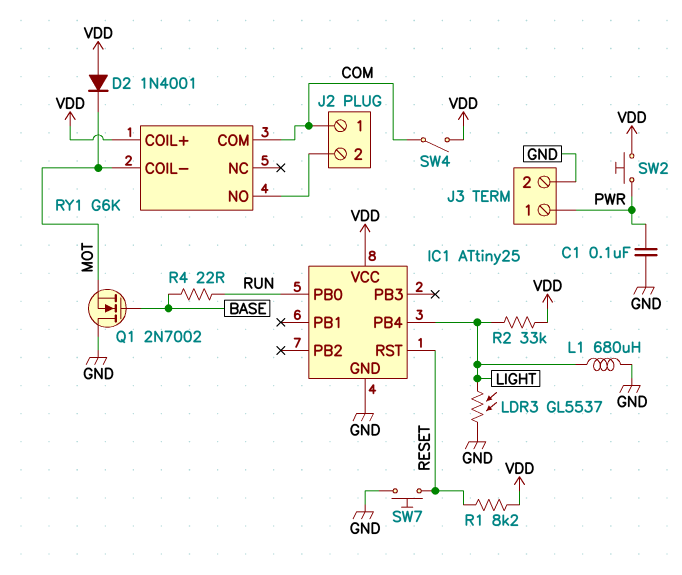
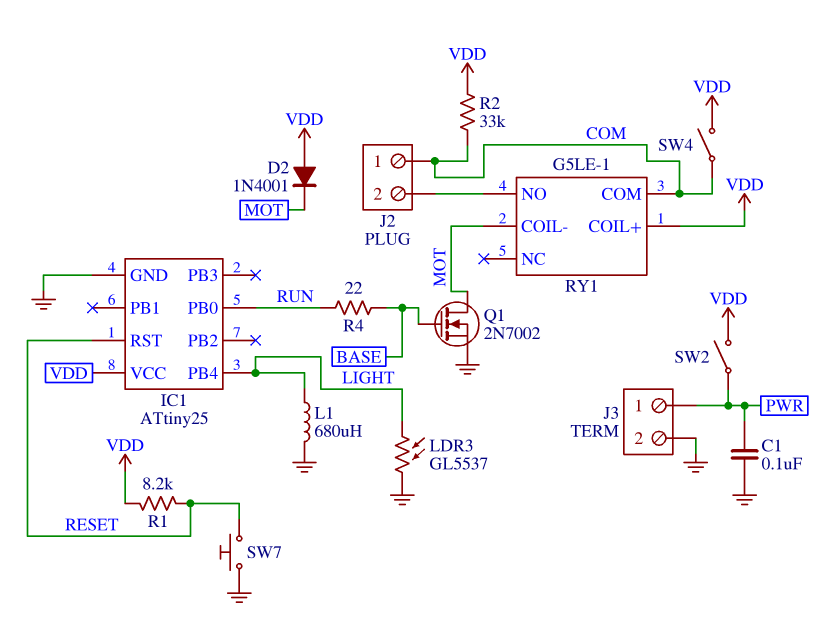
Q1: NMOS 2N7002 (G BASE, D GND, S MOT) -> NMOS 2N7002 (G BASE, D MOT, S GND)
R2: 33k (LIGHT, VDD) -> 33k (COM, VDD)
RY1: G6K -> G5LE-1
SW2: button (PWR, VDD) -> switch (PWR, VDD)

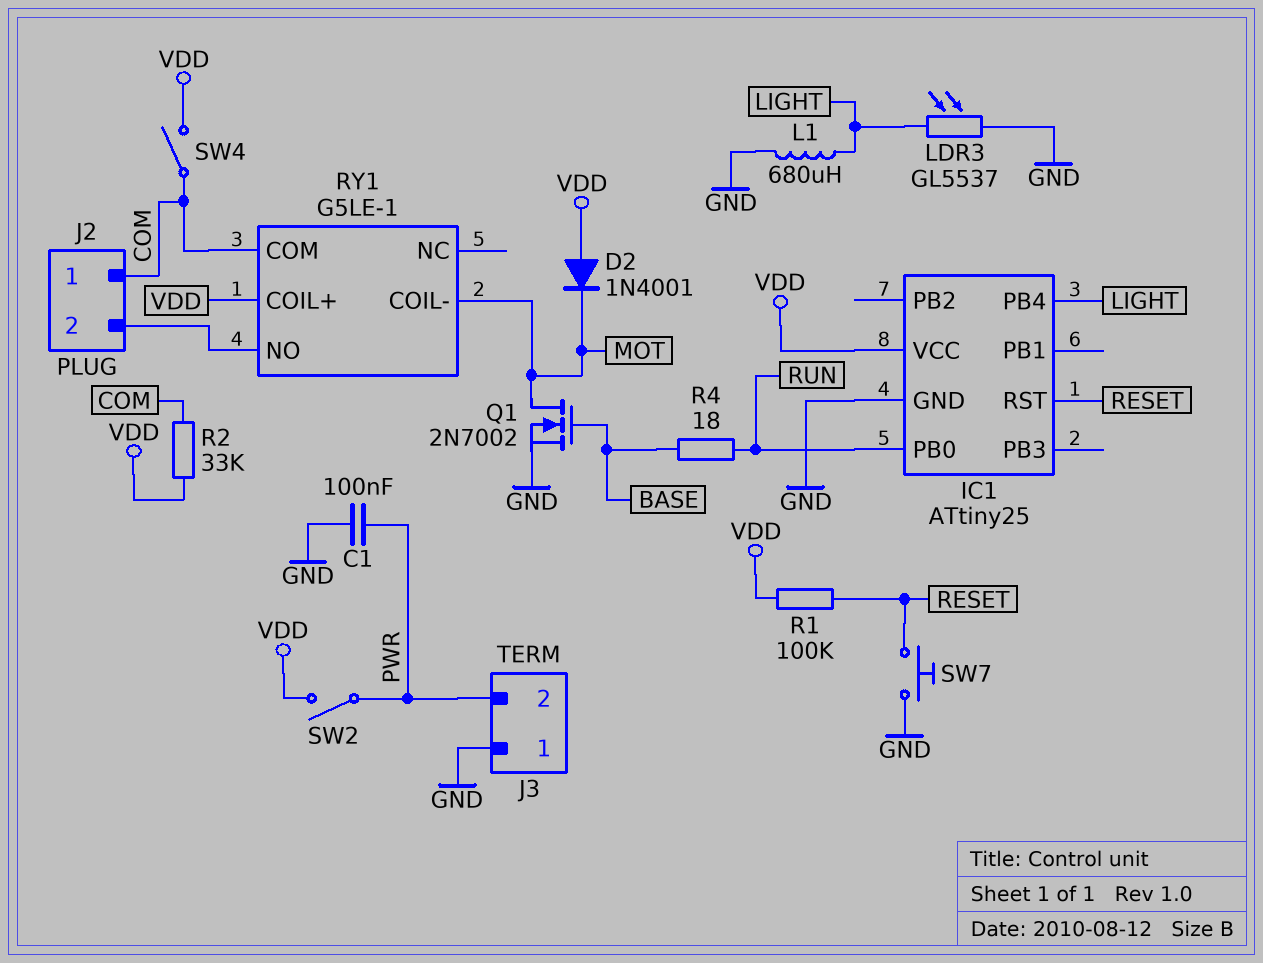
J3 pin 1: PWR -> GND
J3 pin 2: GND -> PWR
R1: 8.2k (RESET, VDD) -> 100k (RESET, VDD)
R4: 22 (BASE, RUN) -> 18 (BASE, RUN)

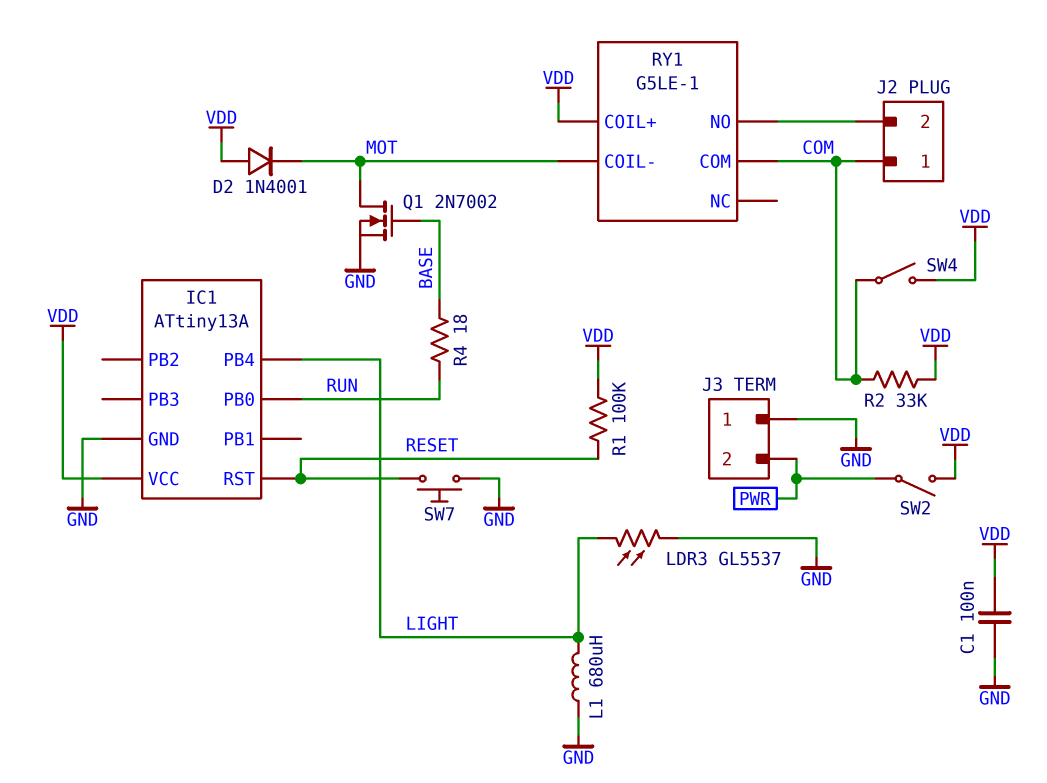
C1: 100nF (GND, PWR) -> 100nF (GND, VDD)
IC1: ATtiny25 -> ATtiny13A

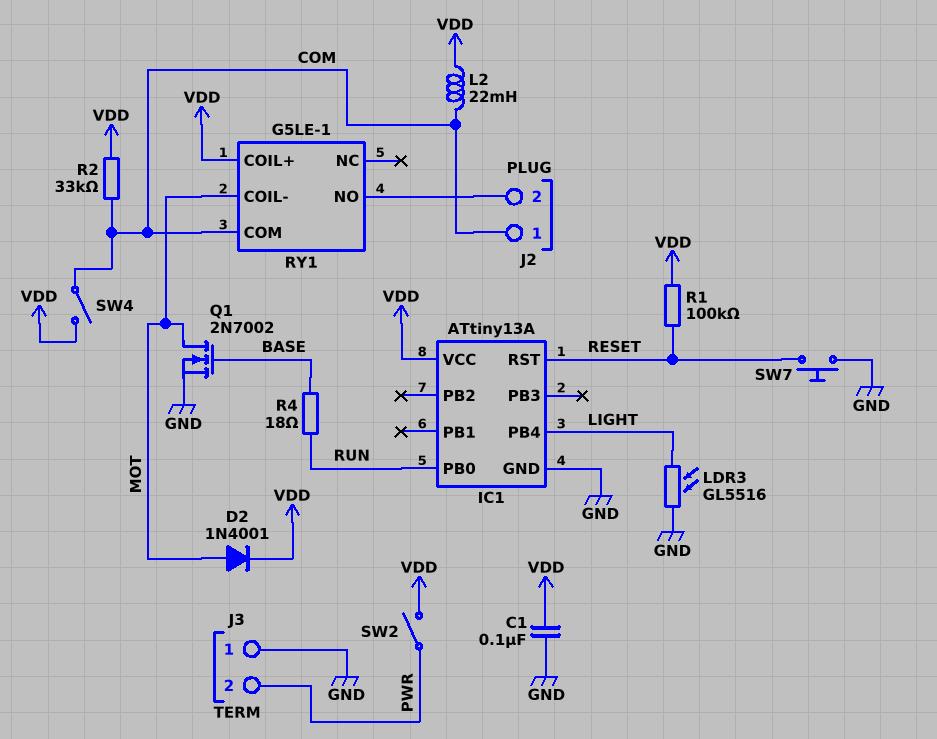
D2: diode 1N4001 (A VDD, K MOT) -> diode 1N4001 (A MOT, K VDD)
L1: 680uH (GND, LIGHT) -> none
L2: none -> 22mH (COM, VDD)
LDR3: GL5537 (GND, LIGHT) -> GL5516 (GND, LIGHT)

